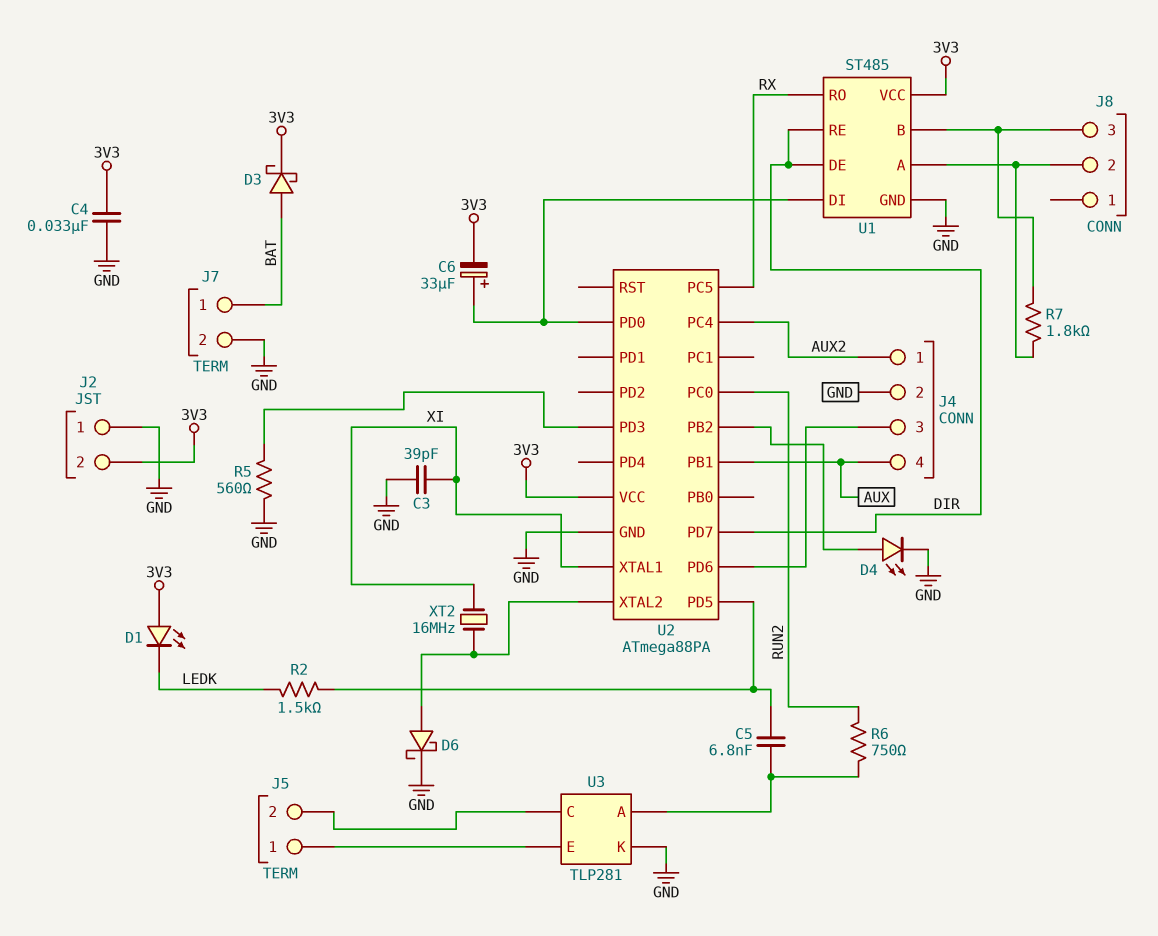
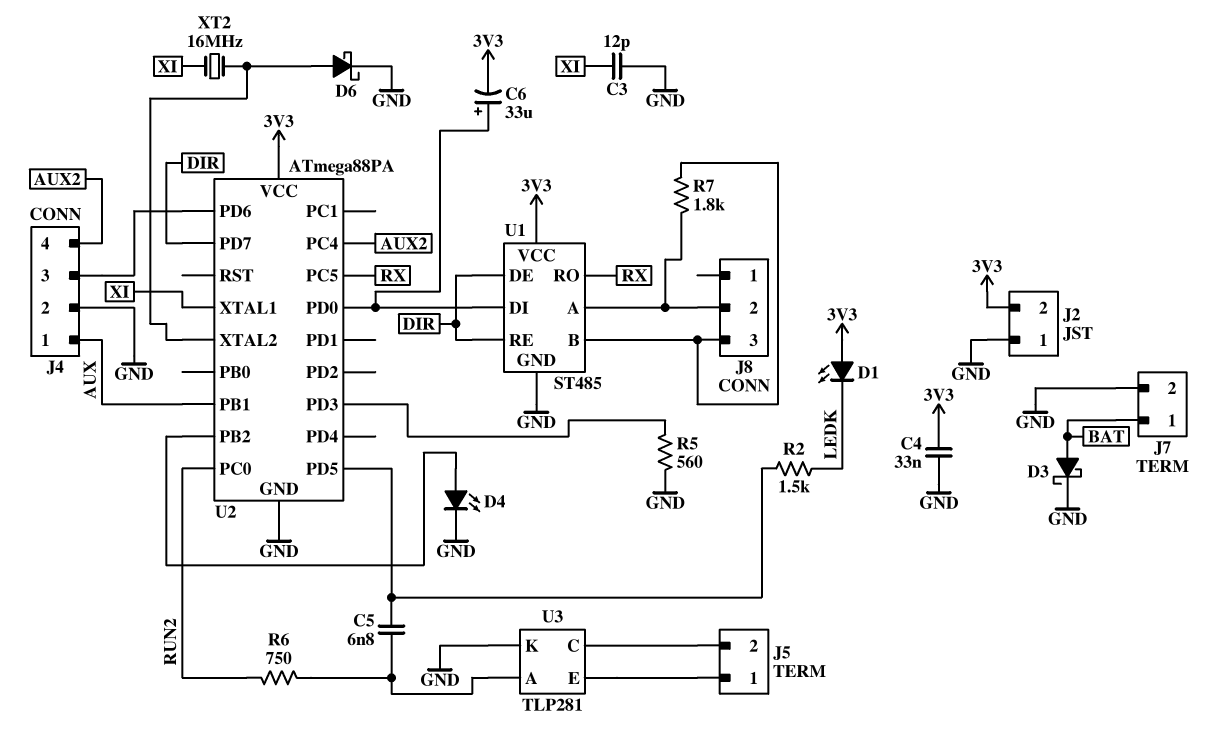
C3: 39pF (GND, XI) -> 12pF (GND, XI)
D3: schottky (A BAT, K 3V3) -> schottky (A BAT, K GND)
J4 pin 1: AUX2 -> AUX
J4 pin 4: AUX -> AUX2

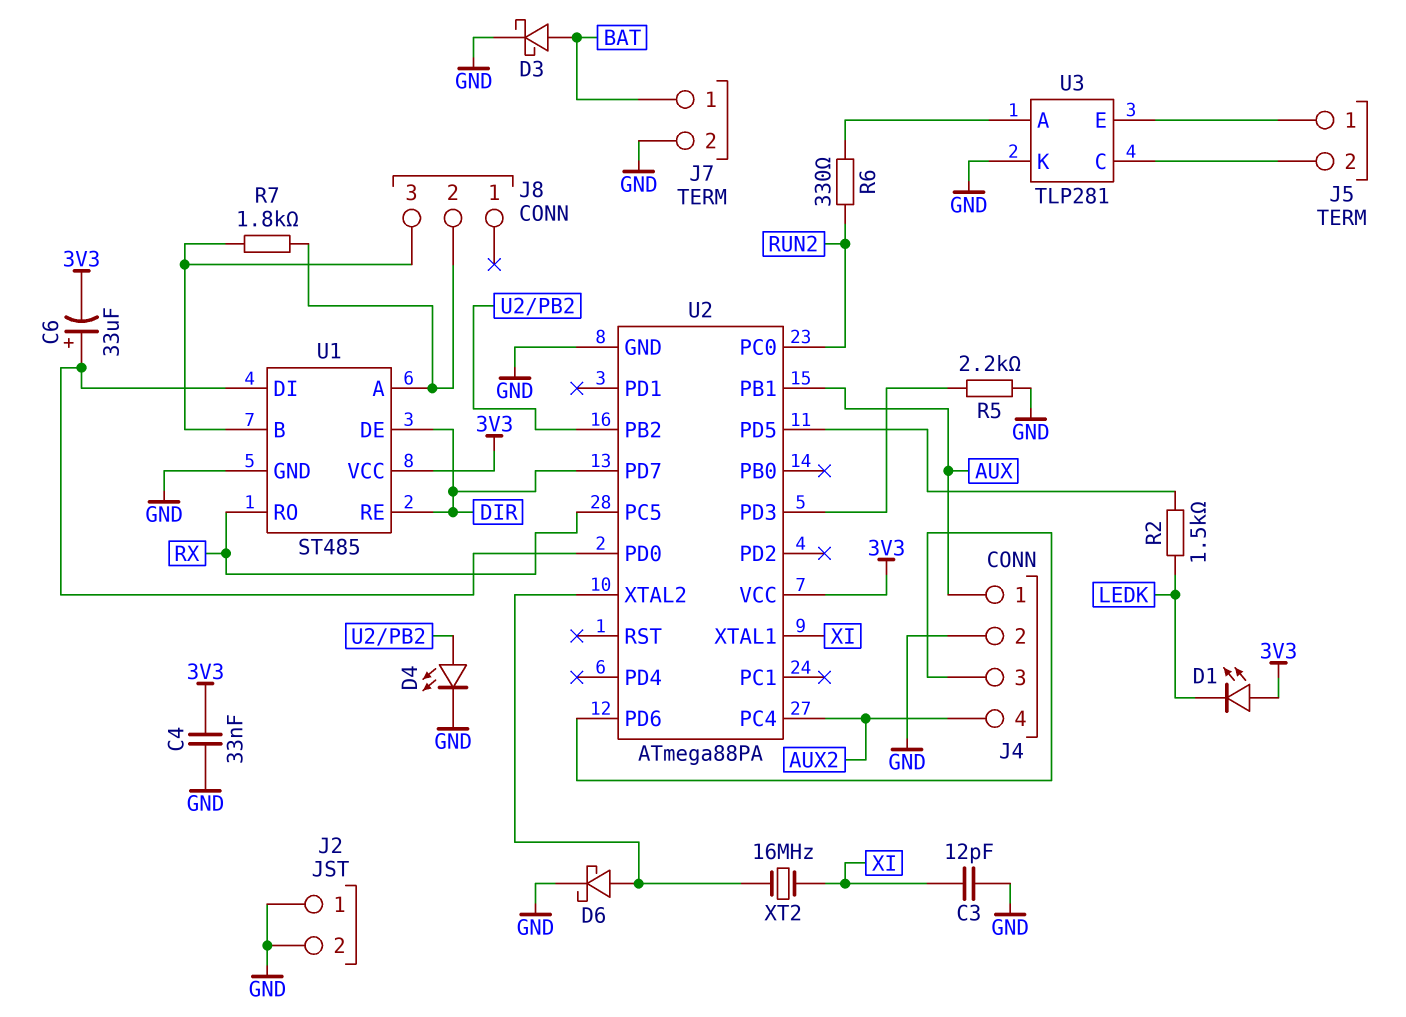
C5: 6.8nF (U2/PD5, U3/A) -> none
J2 pin 2: 3V3 -> GND
R5: 560 (GND, U2/PD3) -> 2.2k (GND, U2/PD3)
R6: 750 (RUN2, U3/A) -> 330 (RUN2, U3/A)

